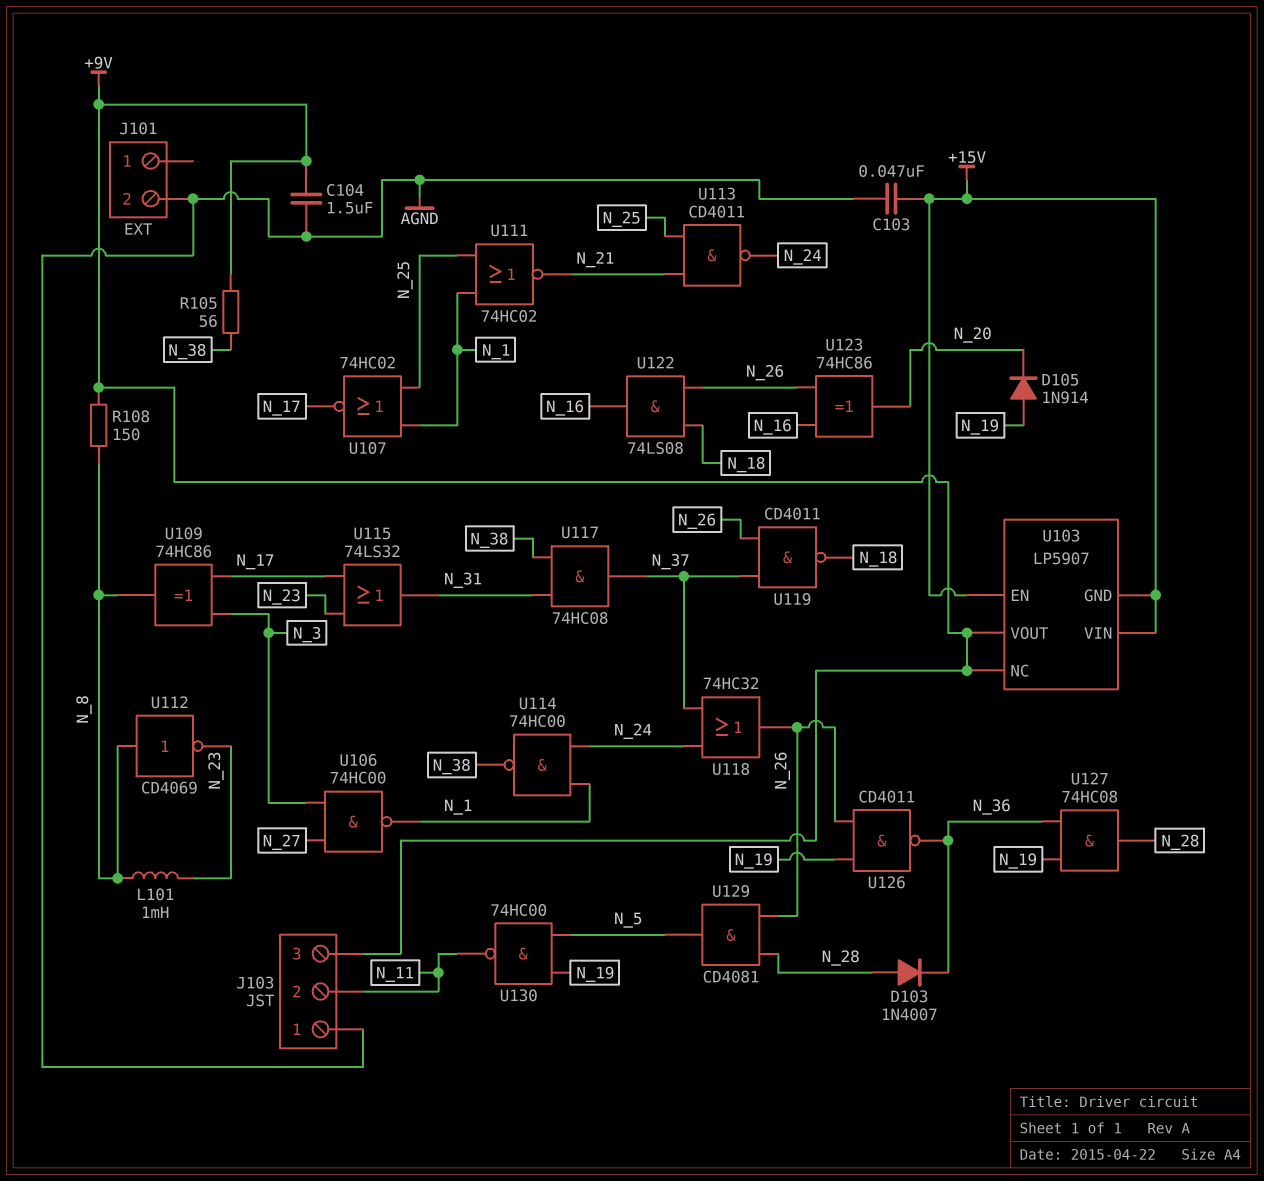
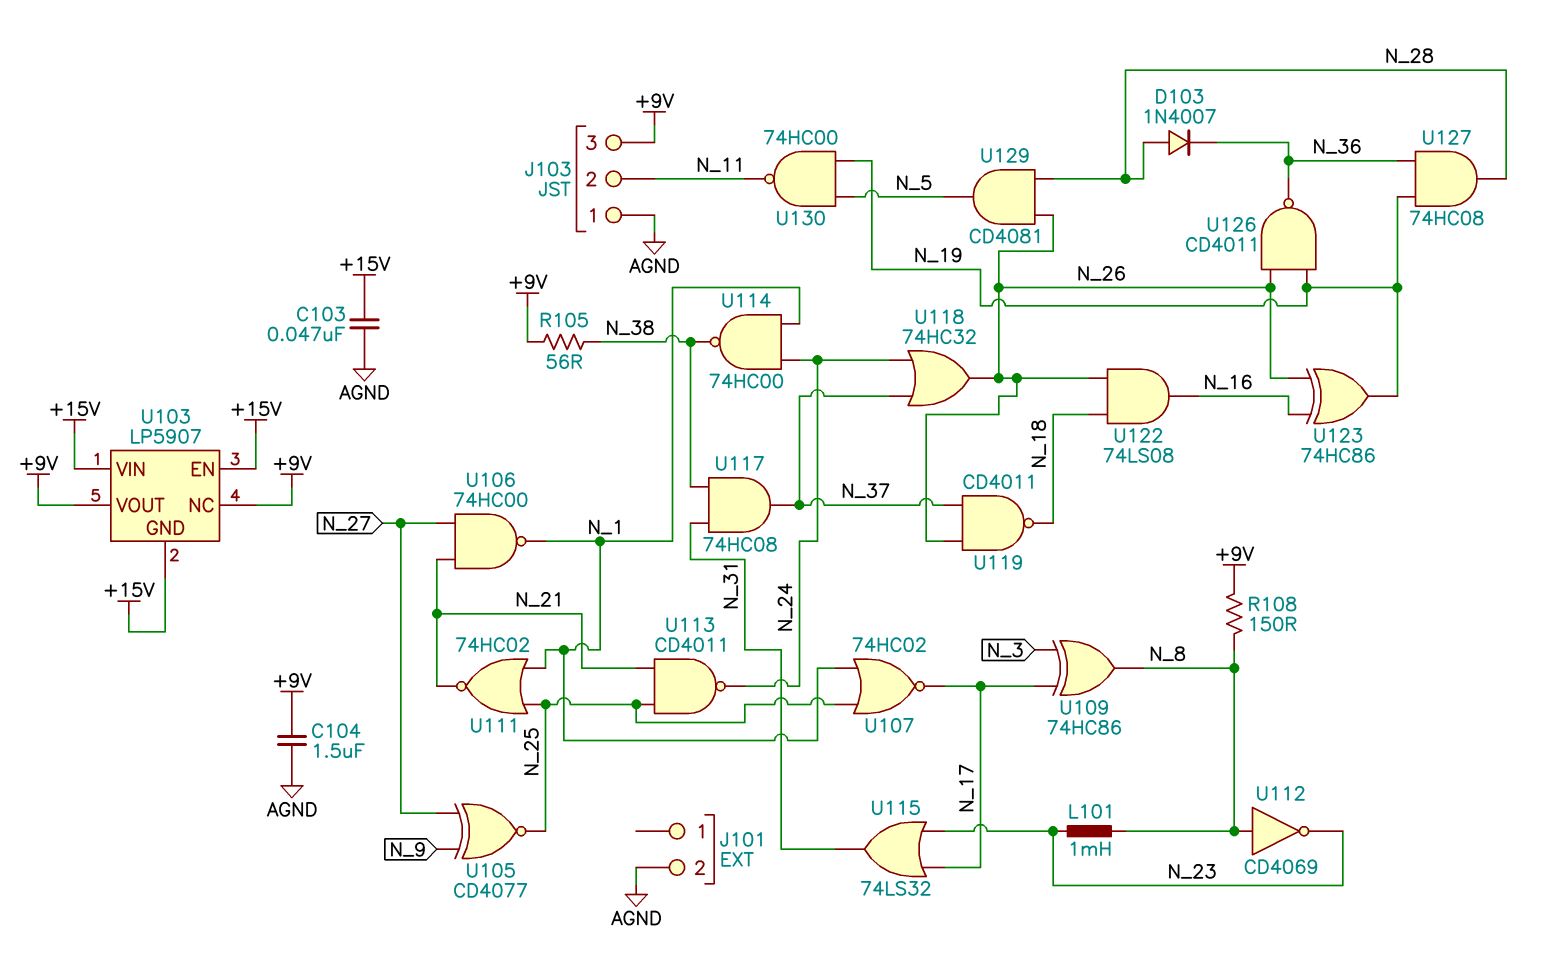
D105: diode 1N914 (A N_19, K N_20) -> none
U105: none -> XNOR CD4077 (in N_9, in N_27, out N_25)
U106: NAND 74HC00 (in N_3, in N_27, out N_1) -> NAND 74HC00 (in N_21, in N_27, out N_1)
U123: XOR 74HC86 (in N_16, in N_26, out N_20) -> XOR 74HC86 (in N_16, in N_26, out N_19)

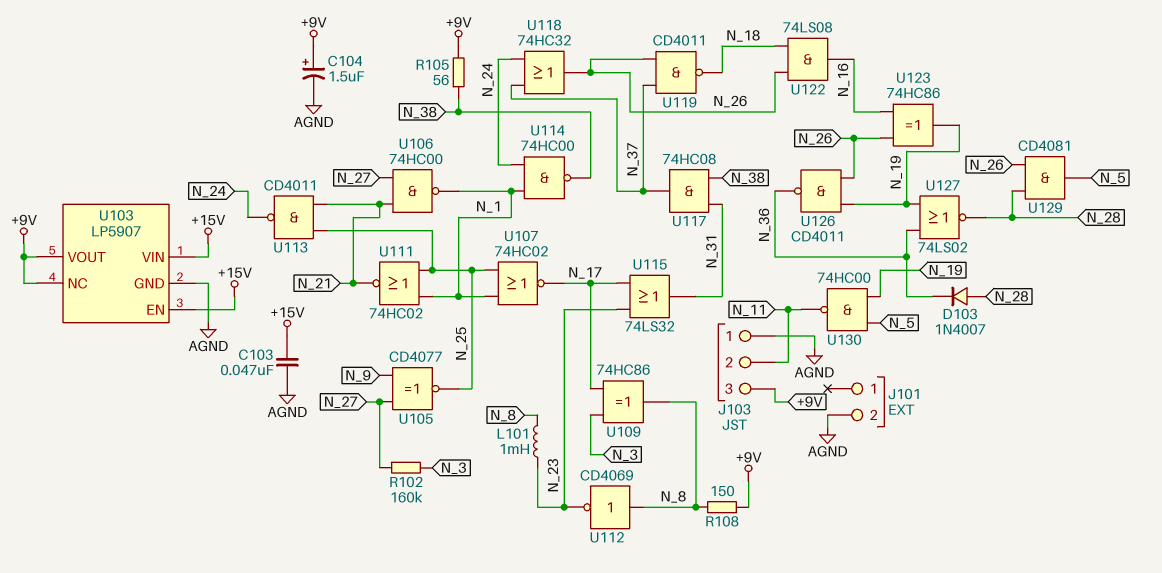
C104: 1.5uF (+9V, AGND) -> 1.5uF (plus +9V, minus AGND)
R102: none -> 160k (N_3, N_27)
U103 pin GND: +15V -> AGND
U127: AND 74HC08 (in N_19, in N_36, out N_28) -> NOR 74LS02 (in N_19, in N_36, out N_28)

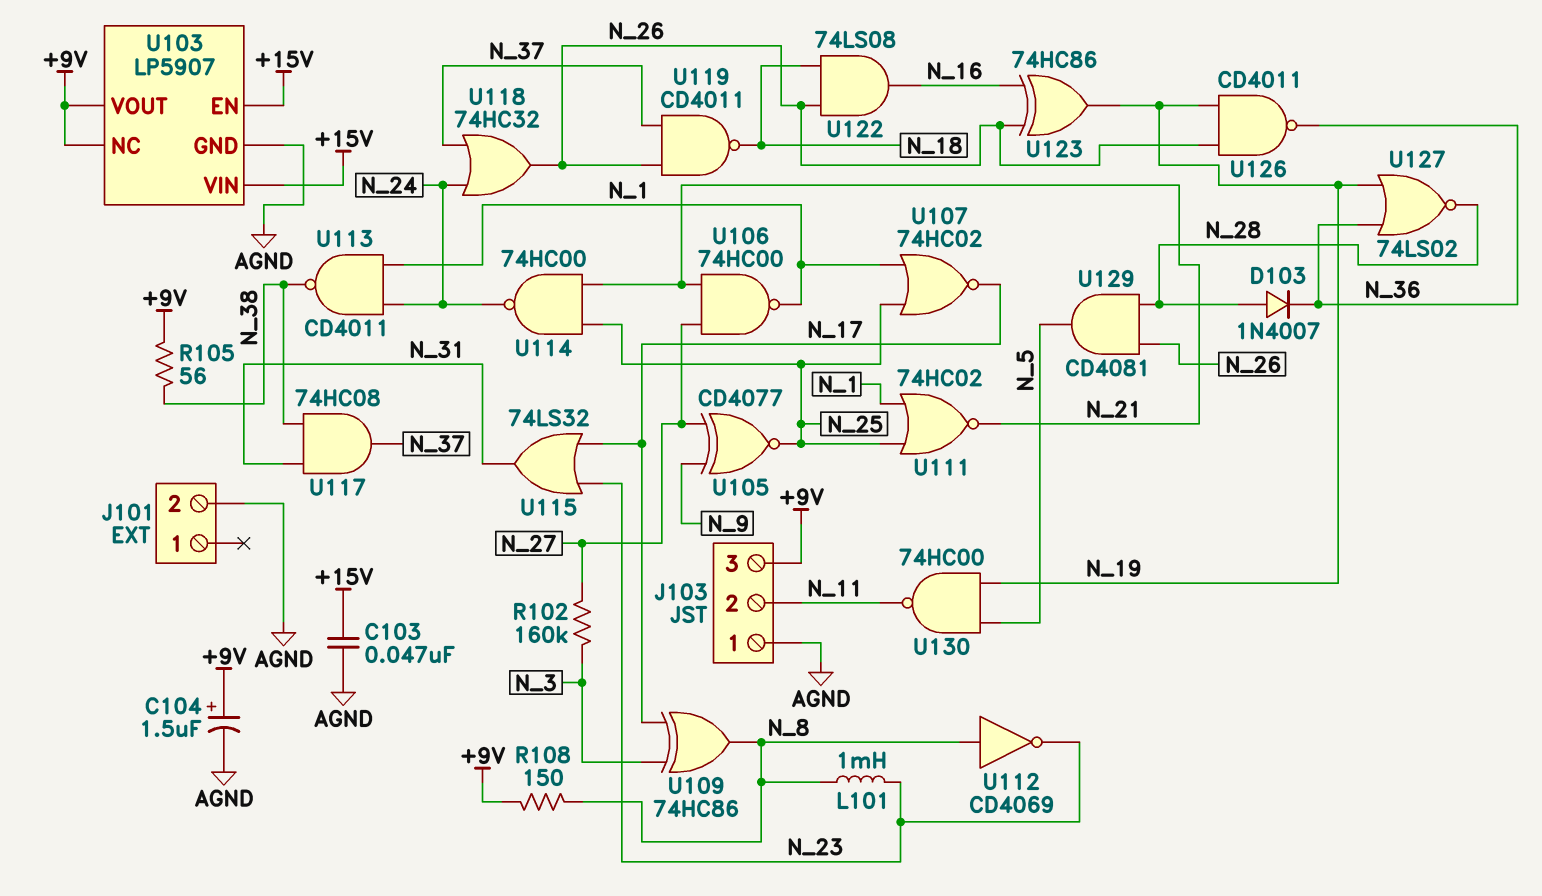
U113: NAND CD4011 (in N_21, in N_25, out N_24) -> NAND CD4011 (in N_1, in N_24, out N_38)
U114: NAND 74HC00 (in N_1, in N_24, out N_38) -> NAND 74HC00 (in N_21, in N_25, out N_24)

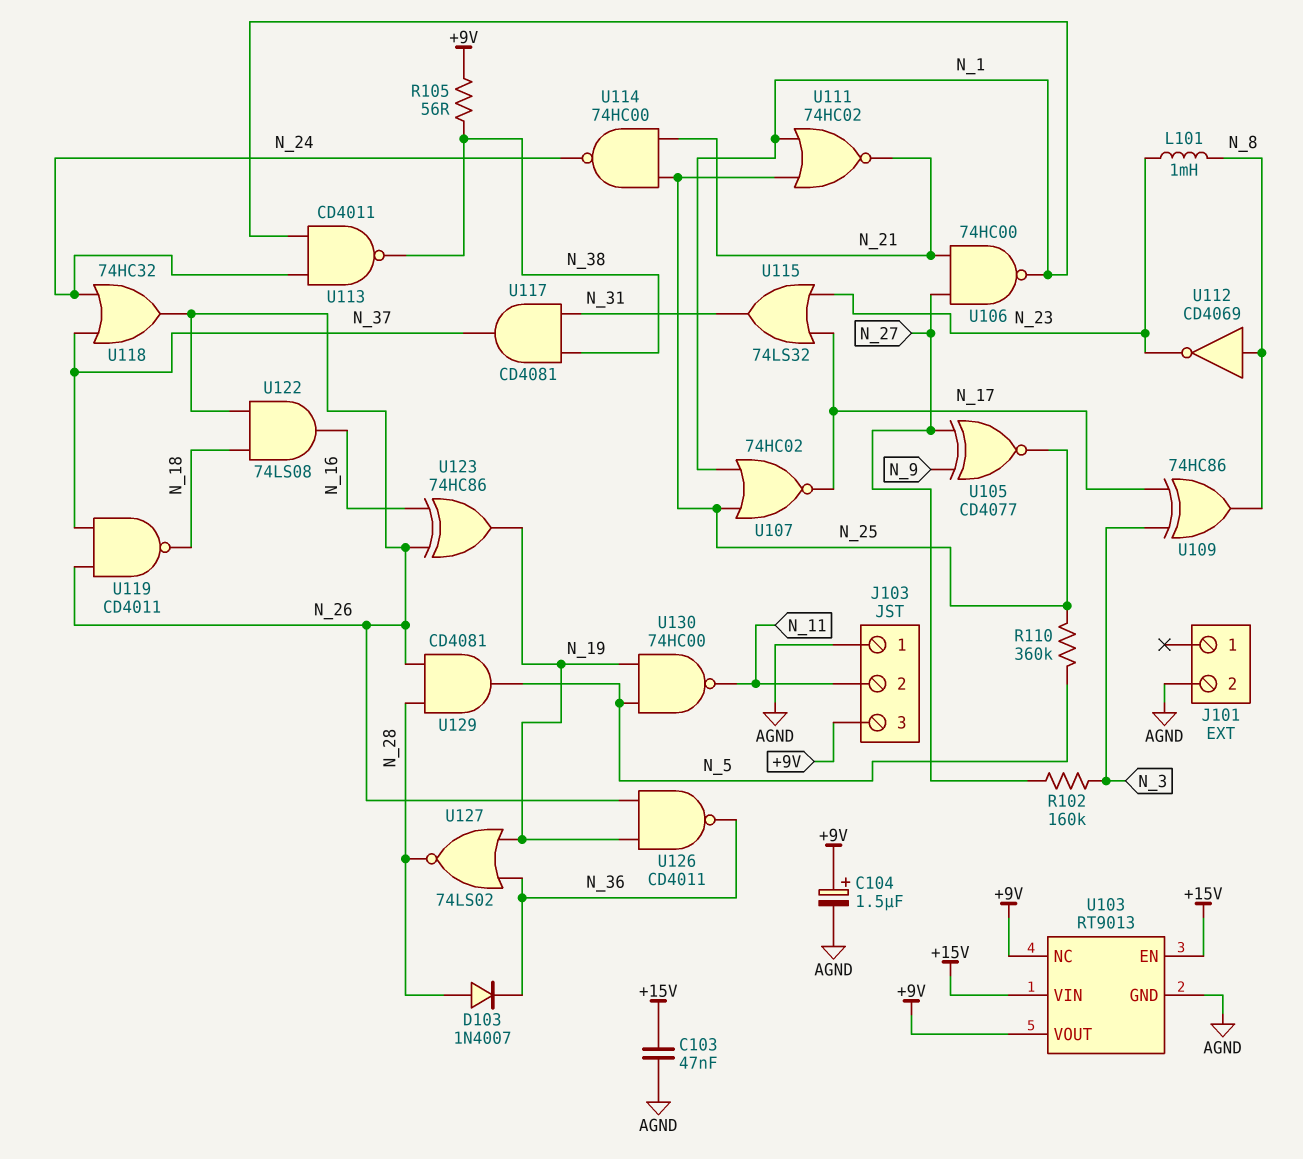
R108: 150 (+9V, N_8) -> none
R110: none -> 360k (N_5, N_25)
U103: LP5907 -> RT9013
U117: AND 74HC08 (in N_31, in N_38, out N_37) -> AND CD4081 (in N_31, in N_38, out N_37)

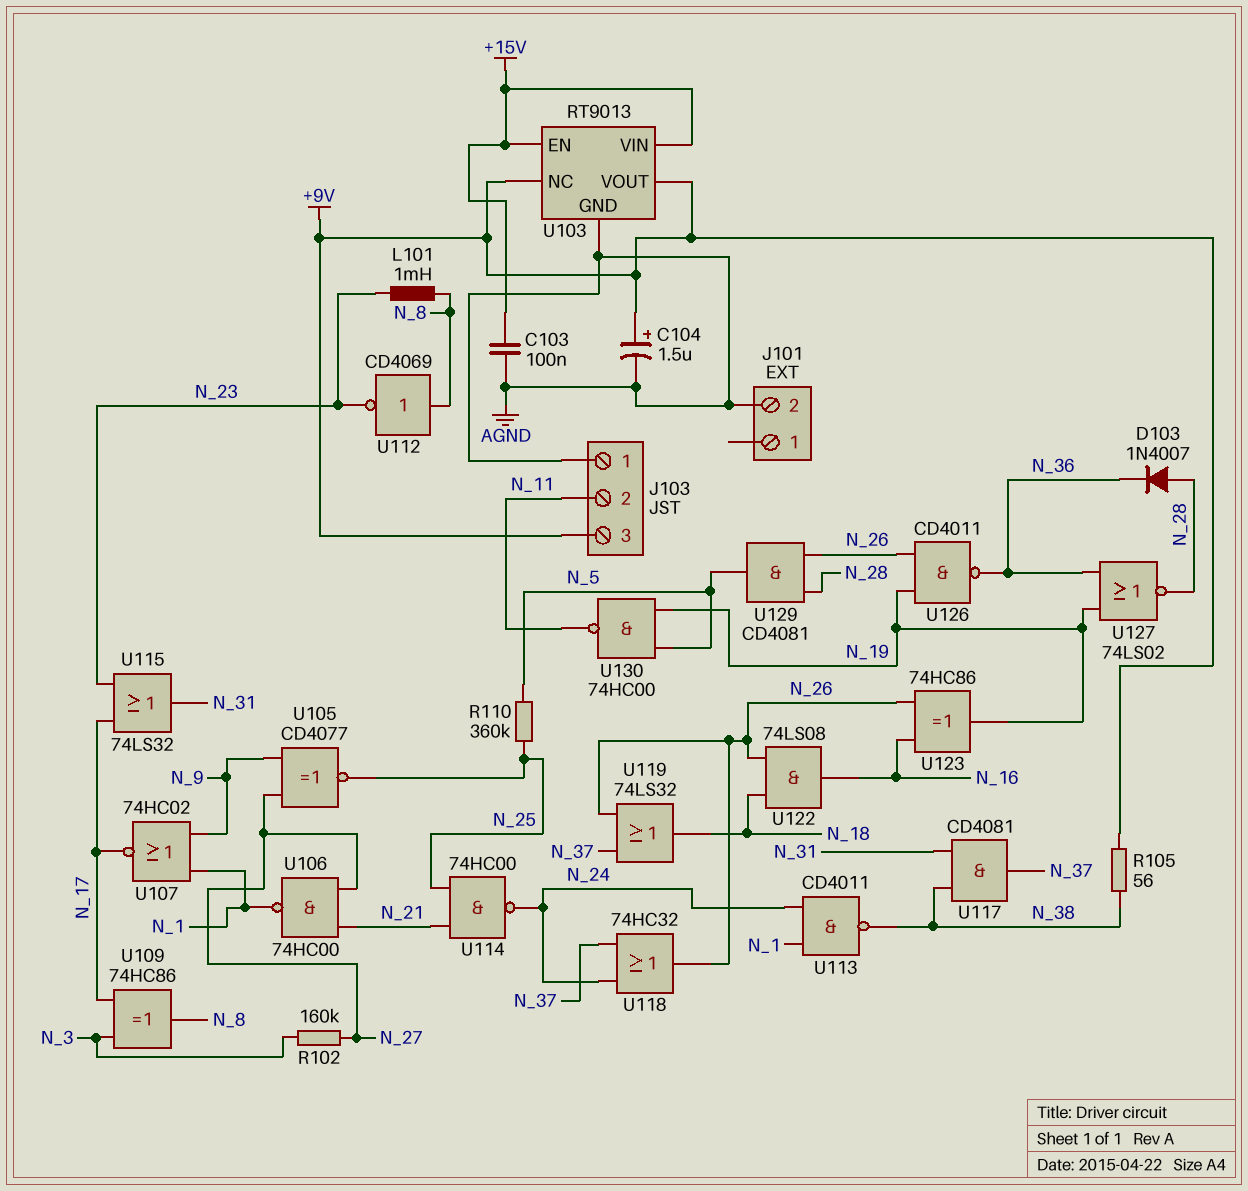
C103: 47nF (+15V, AGND) -> 100nF (+15V, AGND)
U107: NOR 74HC02 (in N_1, in N_25, out N_17) -> NOR 74HC02 (in N_1, in N_9, out N_17)
U111: NOR 74HC02 (in N_1, in N_25, out N_21) -> none
U119: NAND CD4011 (in N_26, in N_37, out N_18) -> OR 74LS32 (in N_26, in N_37, out N_18)

